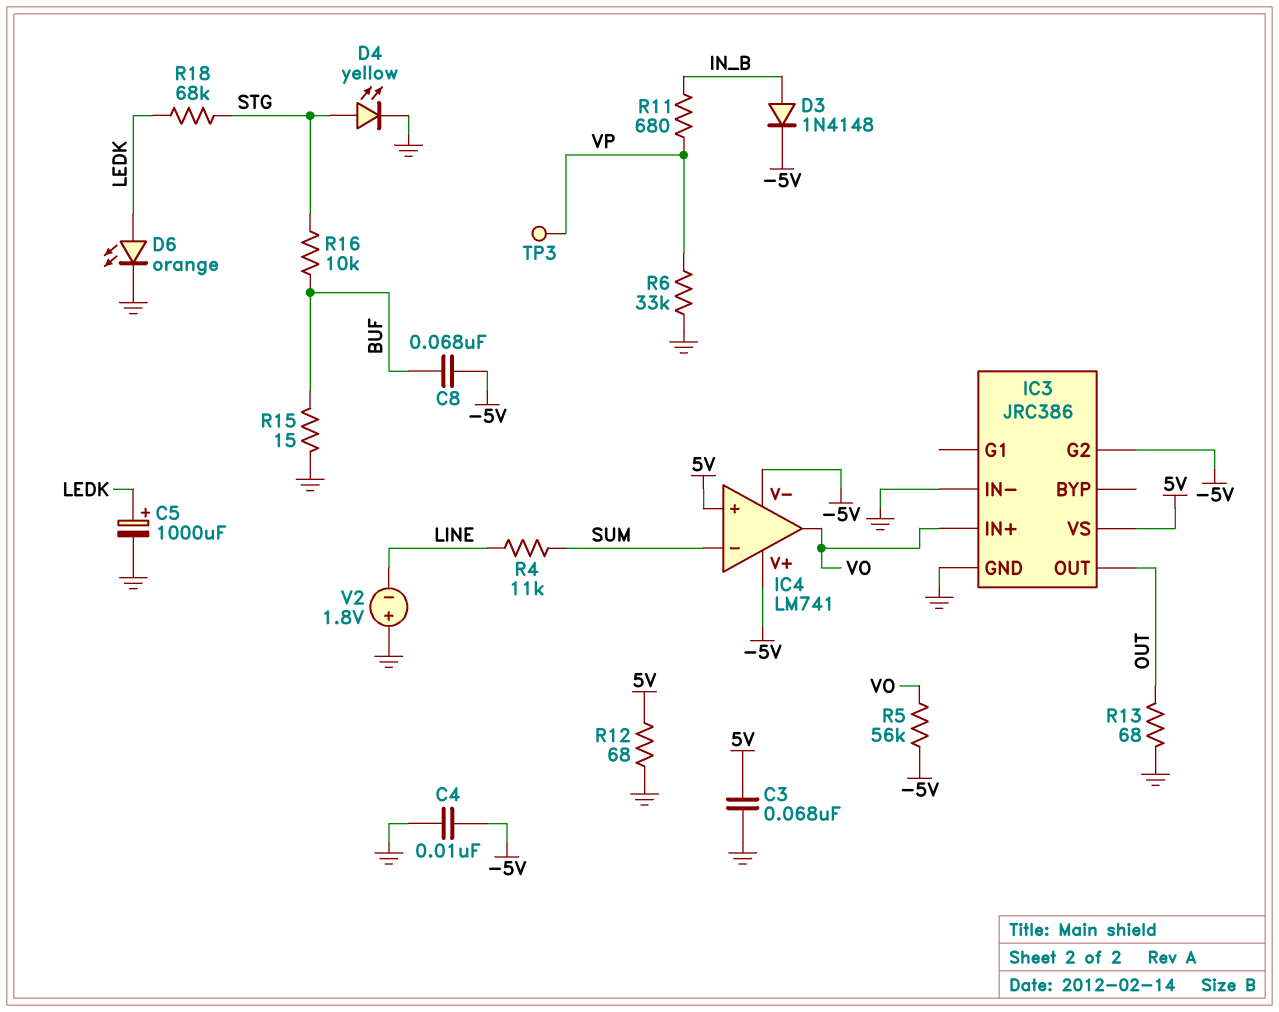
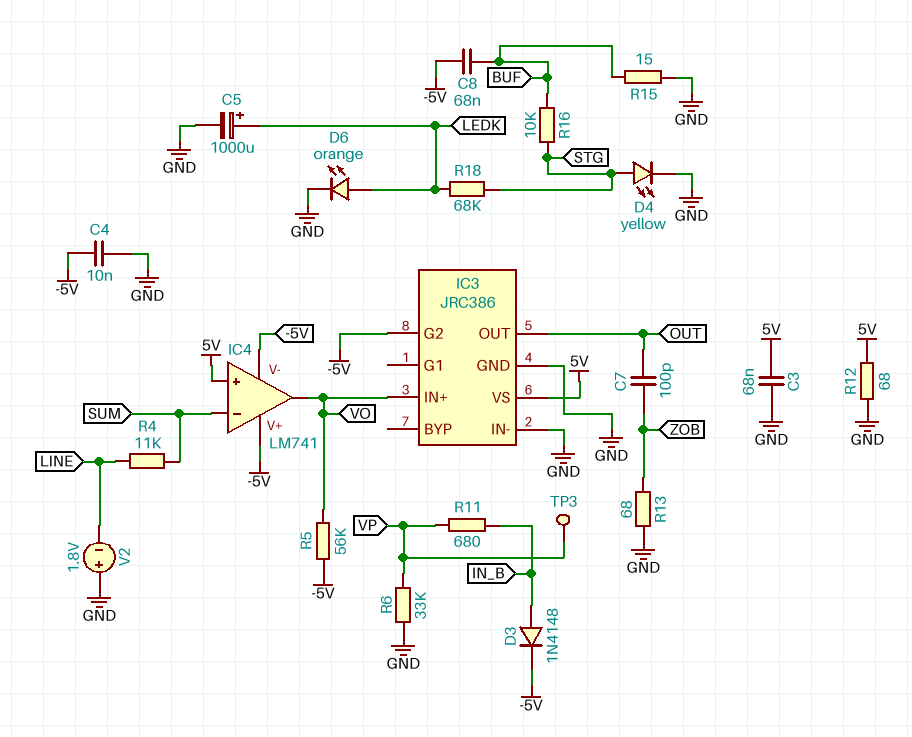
C7: none -> 100pF (OUT, ZOB)
R13: 68 (GND, OUT) -> 68 (GND, ZOB)

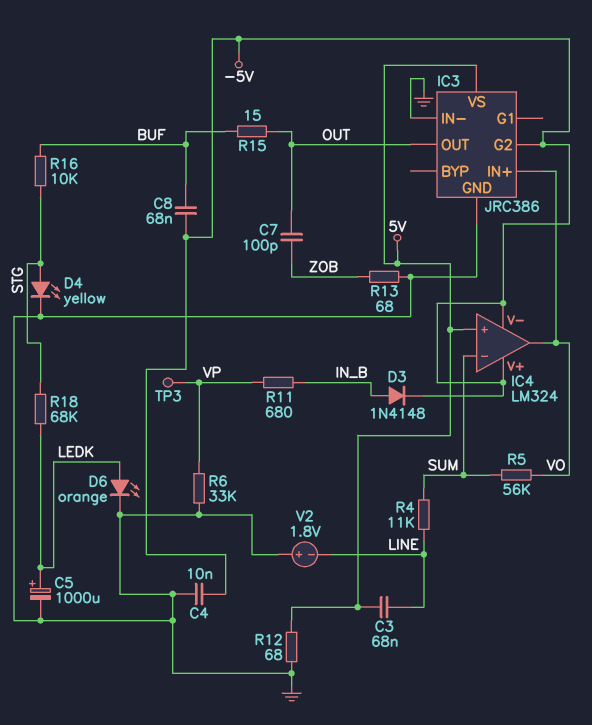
C3: 68nF (5V, GND) -> 68nF (5V, LINE)
IC4: LM741 -> LM324
R5: 56k (-5V, VO) -> 56k (SUM, VO)
R15: 15 (BUF, GND) -> 15 (BUF, OUT)

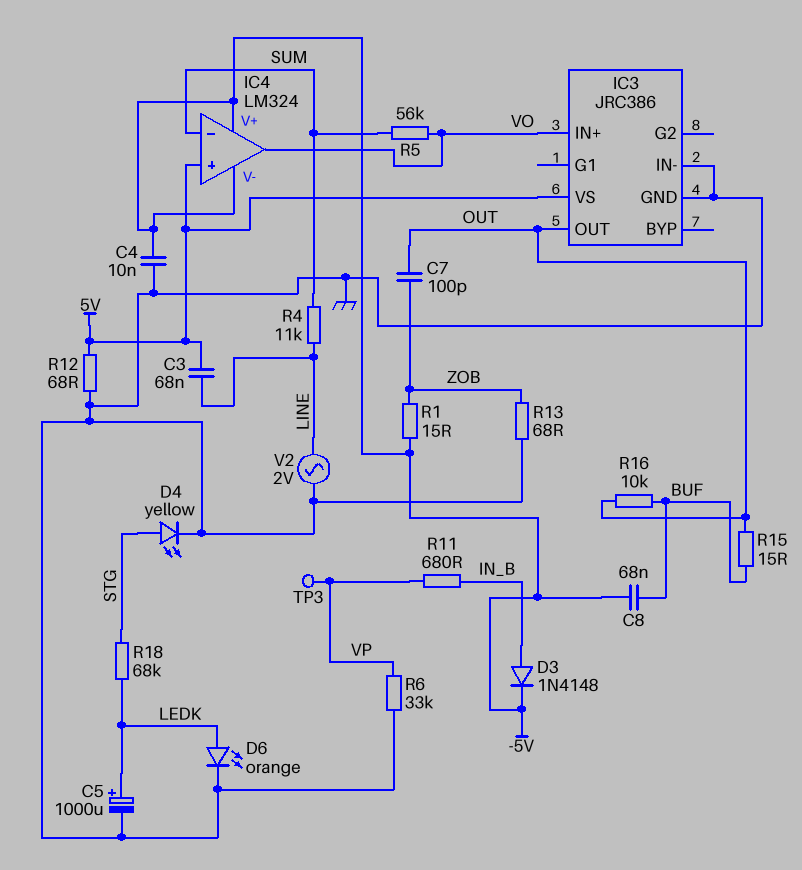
IC3 pin G2: -5V -> none
R1: none -> 15 (-5V, ZOB)
R16: 10k (BUF, STG) -> 10k (BUF, OUT)
V2: 1.8V (plus GND, minus LINE) -> AC 2V (GND, LINE)

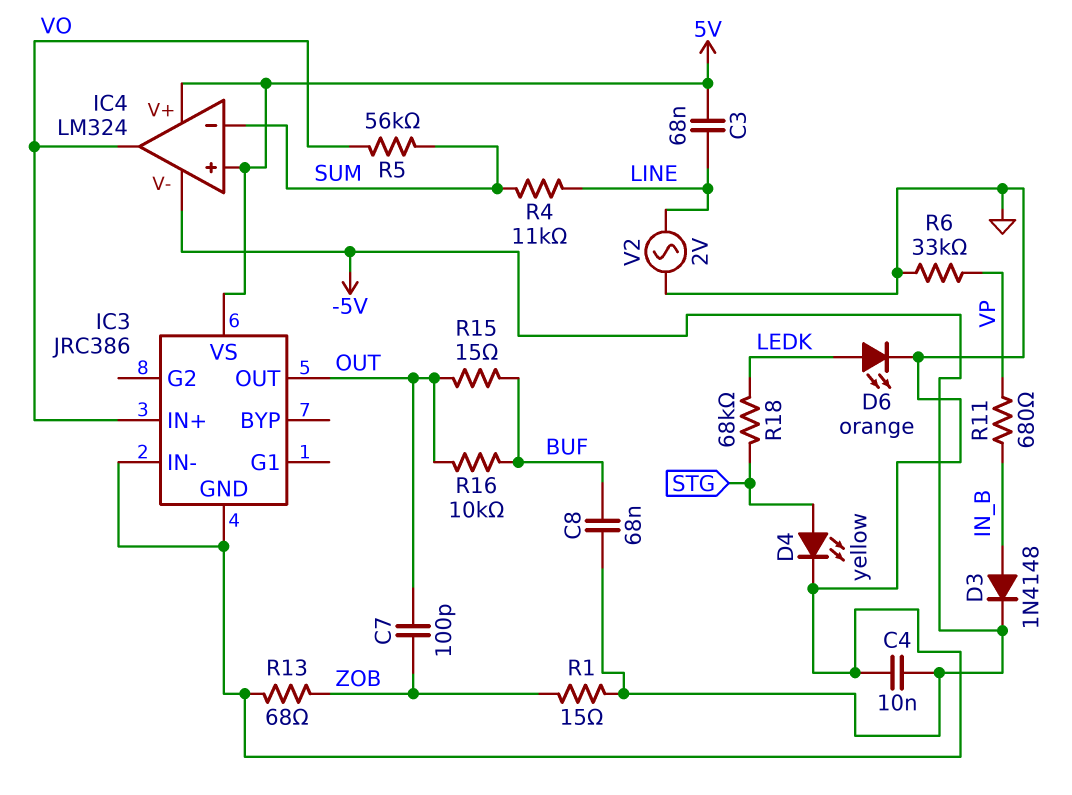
C5: 1000uF (plus LEDK, minus GND) -> none
IC4 pin V+: -5V -> 5V
R12: 68 (5V, GND) -> none
TP3: test point (VP) -> none

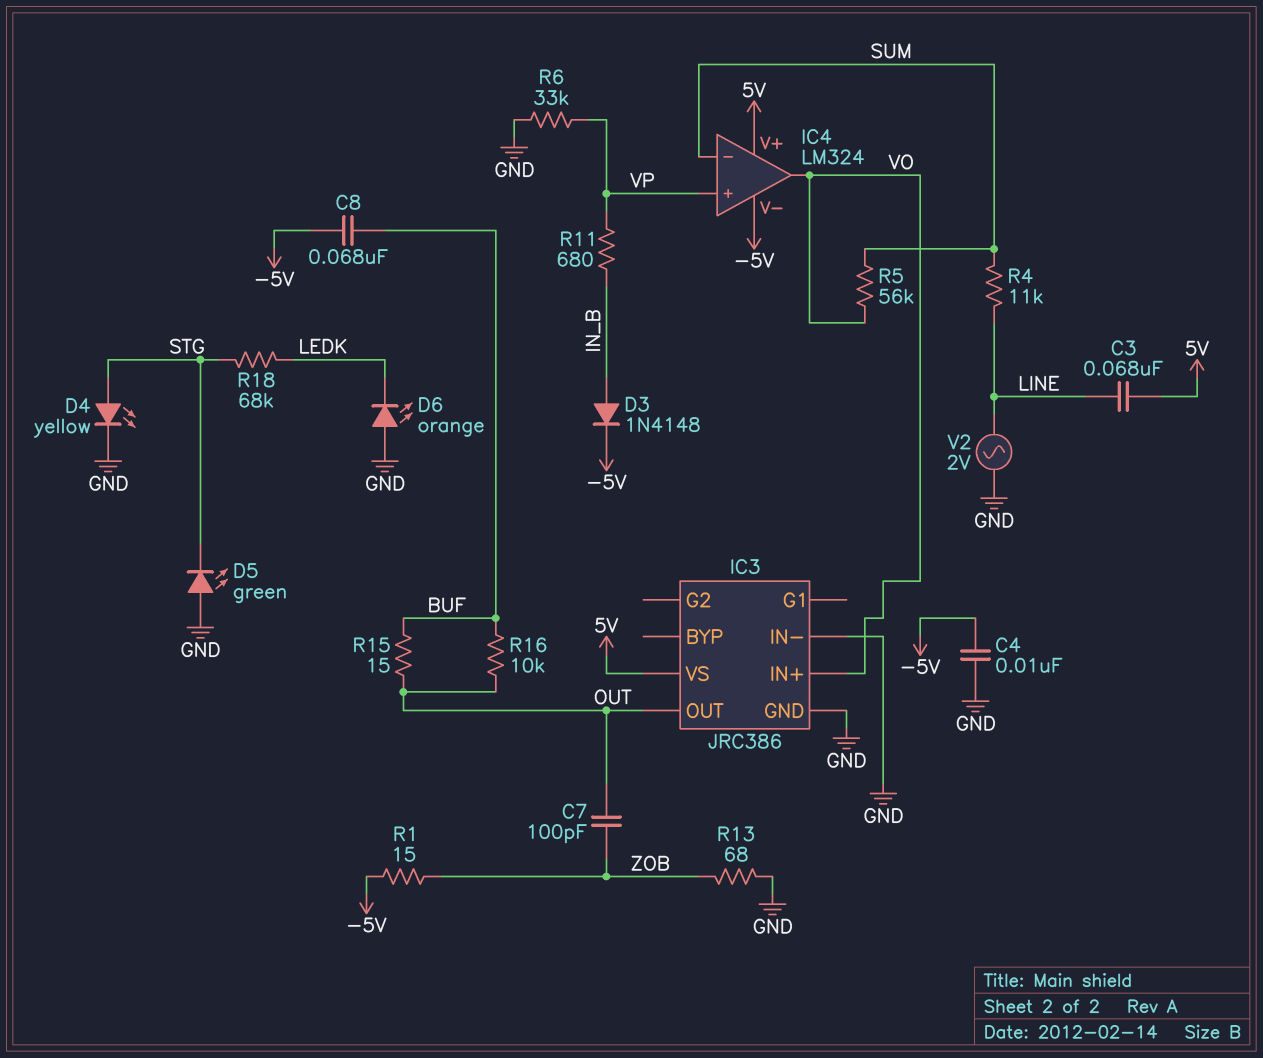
D5: none -> LED green (A GND, K STG)
D6: LED orange (A LEDK, K GND) -> LED orange (A GND, K LEDK)
IC4 pin in+: 5V -> VP

